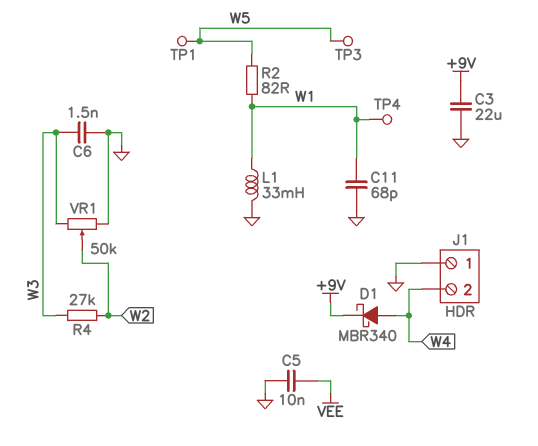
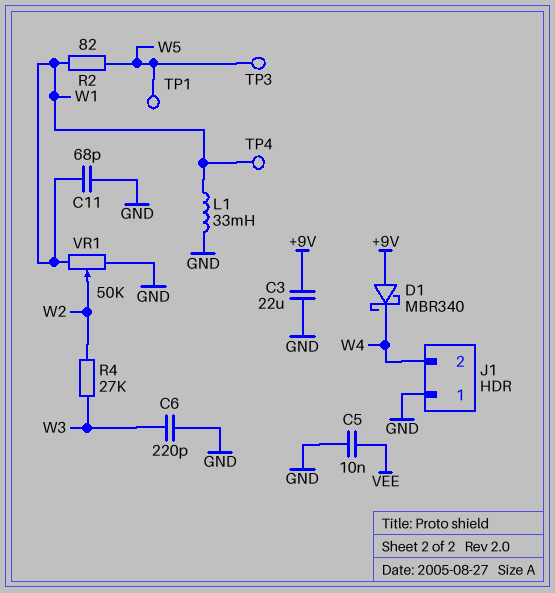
C6: 1.5nF (GND, W3) -> 220pF (GND, W3)
D1: schottky MBR340 (A W4, K +9V) -> schottky MBR340 (A +9V, K W4)
VR1: 50k (GND, W3, wiper W2) -> 50k (GND, W1, wiper W2)

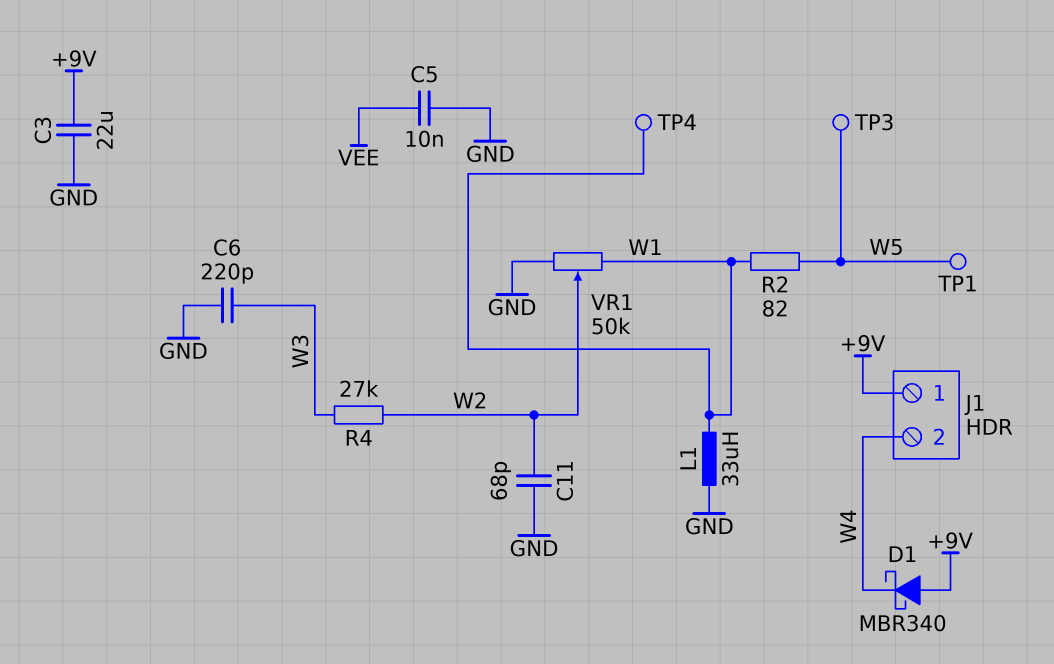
C11: 68pF (GND, W1) -> 68pF (GND, W2)
J1 pin 1: GND -> +9V
L1: 33mH (GND, W1) -> 33uH (GND, W1)

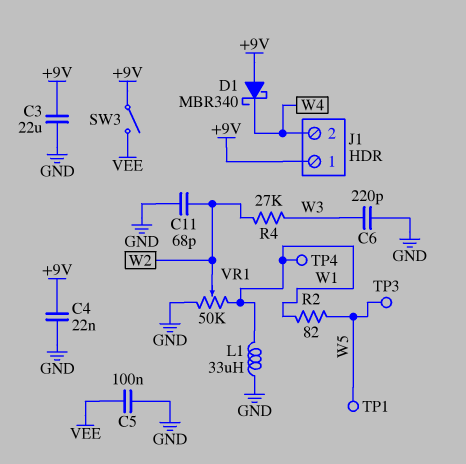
C4: none -> 22nF (+9V, GND)
C5: 10nF (GND, VEE) -> 100nF (GND, VEE)
SW3: none -> switch (+9V, VEE)

